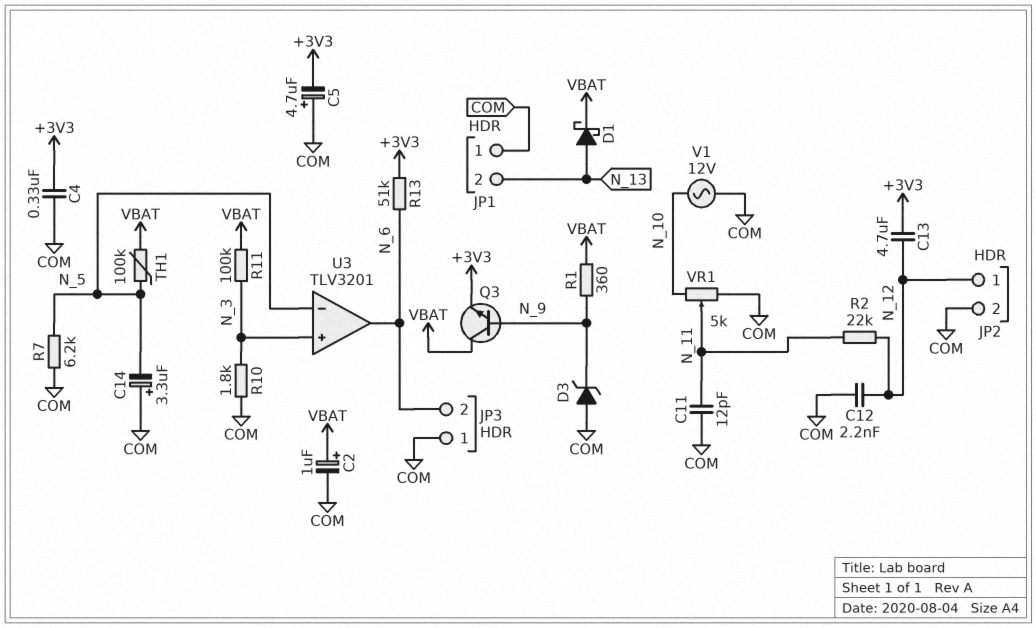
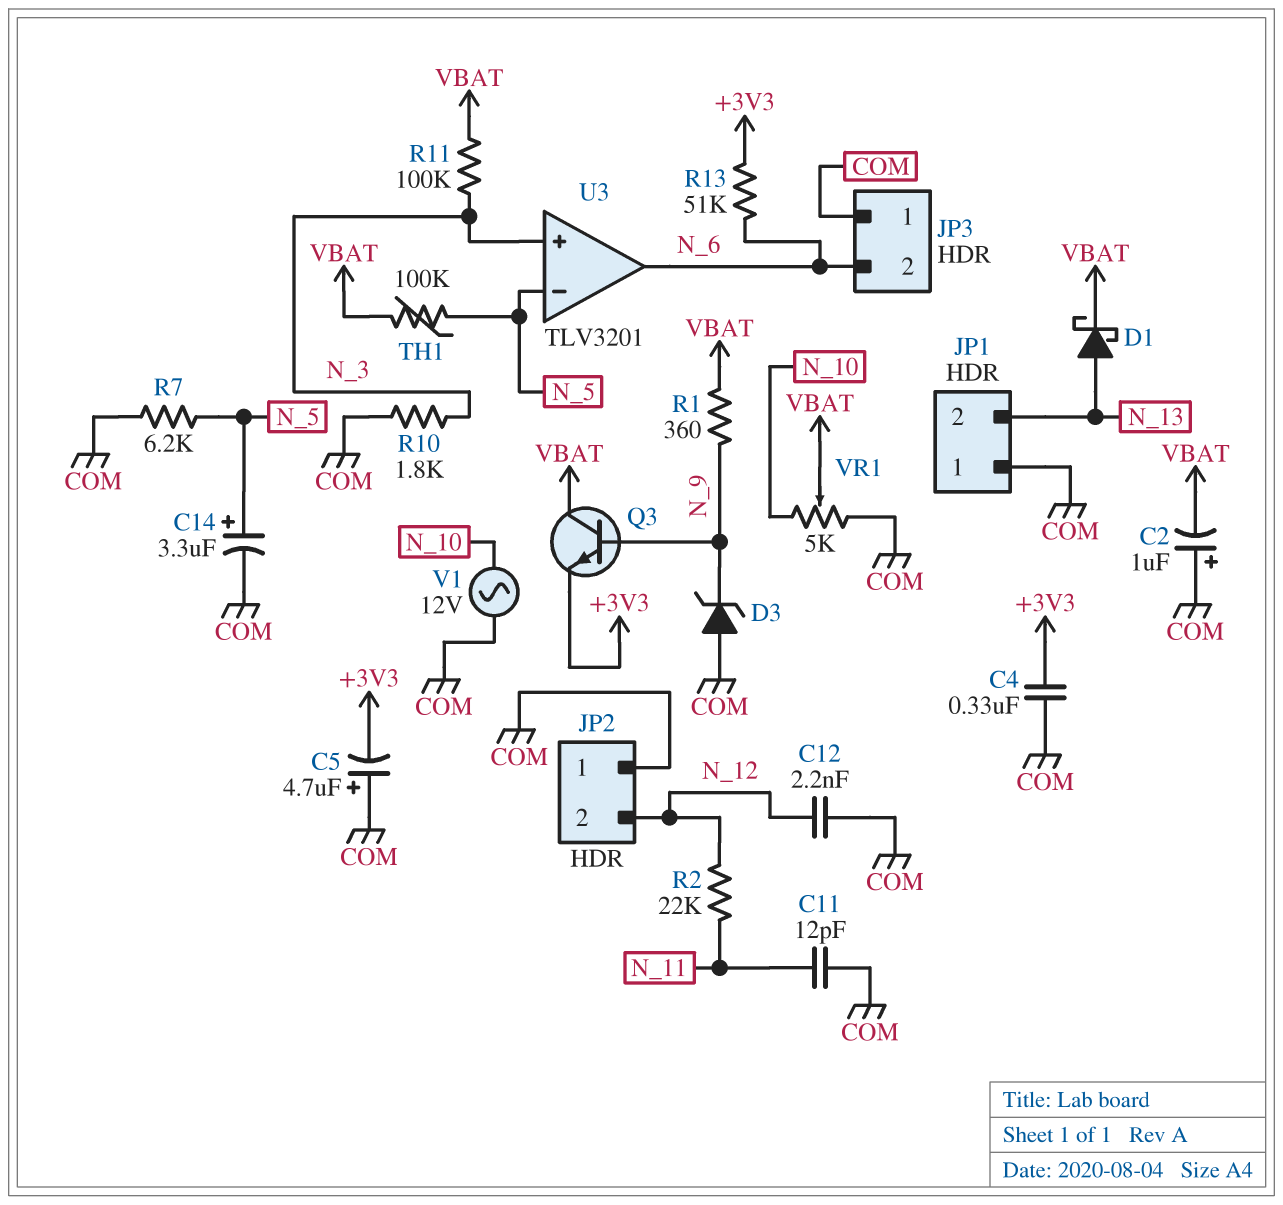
C2: 1uF (plus VBAT, minus COM) -> 1uF (plus COM, minus VBAT)
C13: 4.7uF (+3V3, N_12) -> none
C14: 3.3uF (plus COM, minus N_5) -> 3.3uF (plus N_5, minus COM)
JP2 pin 1: N_12 -> COM
JP2 pin 2: COM -> N_12
VR1: 5k (COM, N_10, wiper N_11) -> 5k (COM, N_10, wiper VBAT)

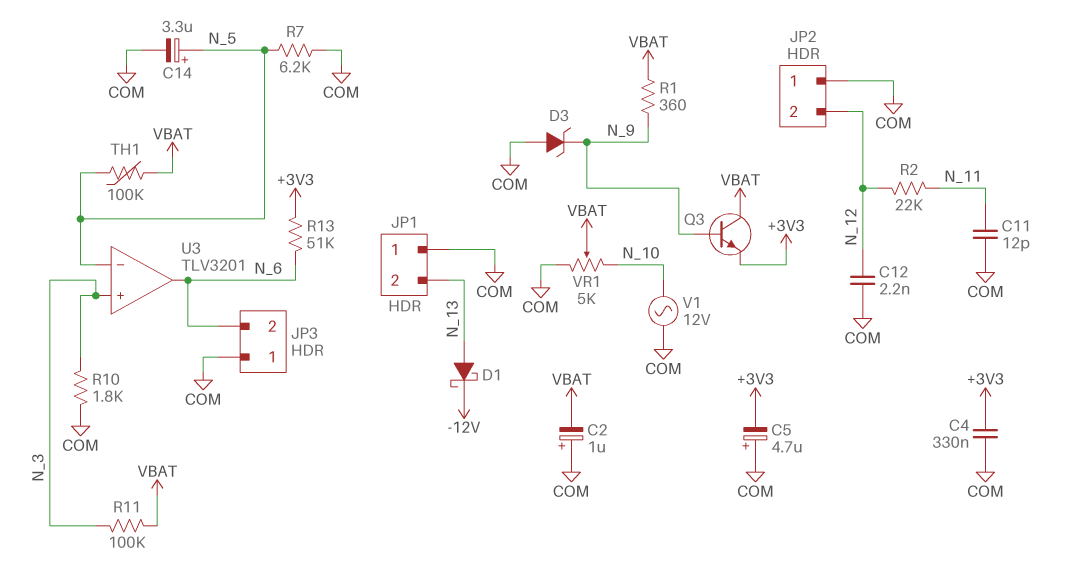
D1: schottky (A N_13, K VBAT) -> schottky (A N_13, K -12V)

